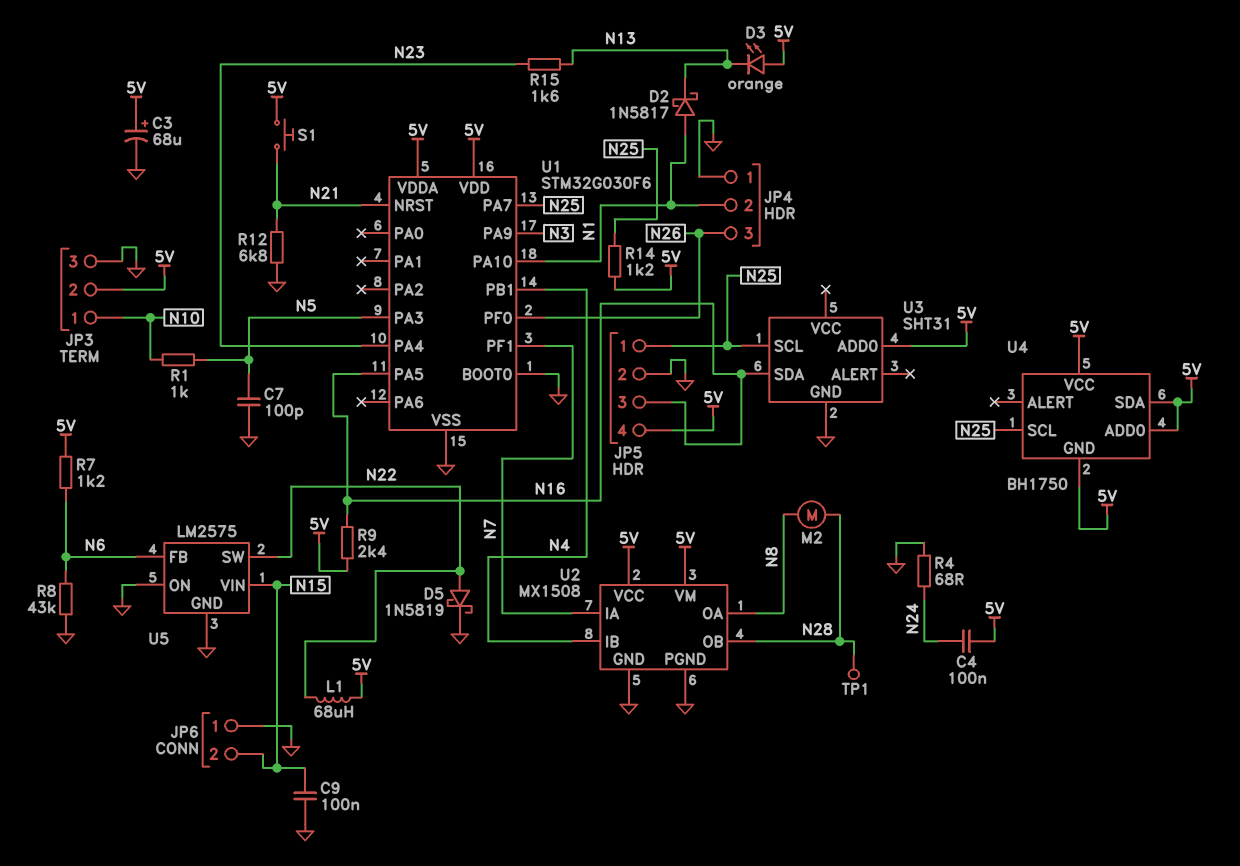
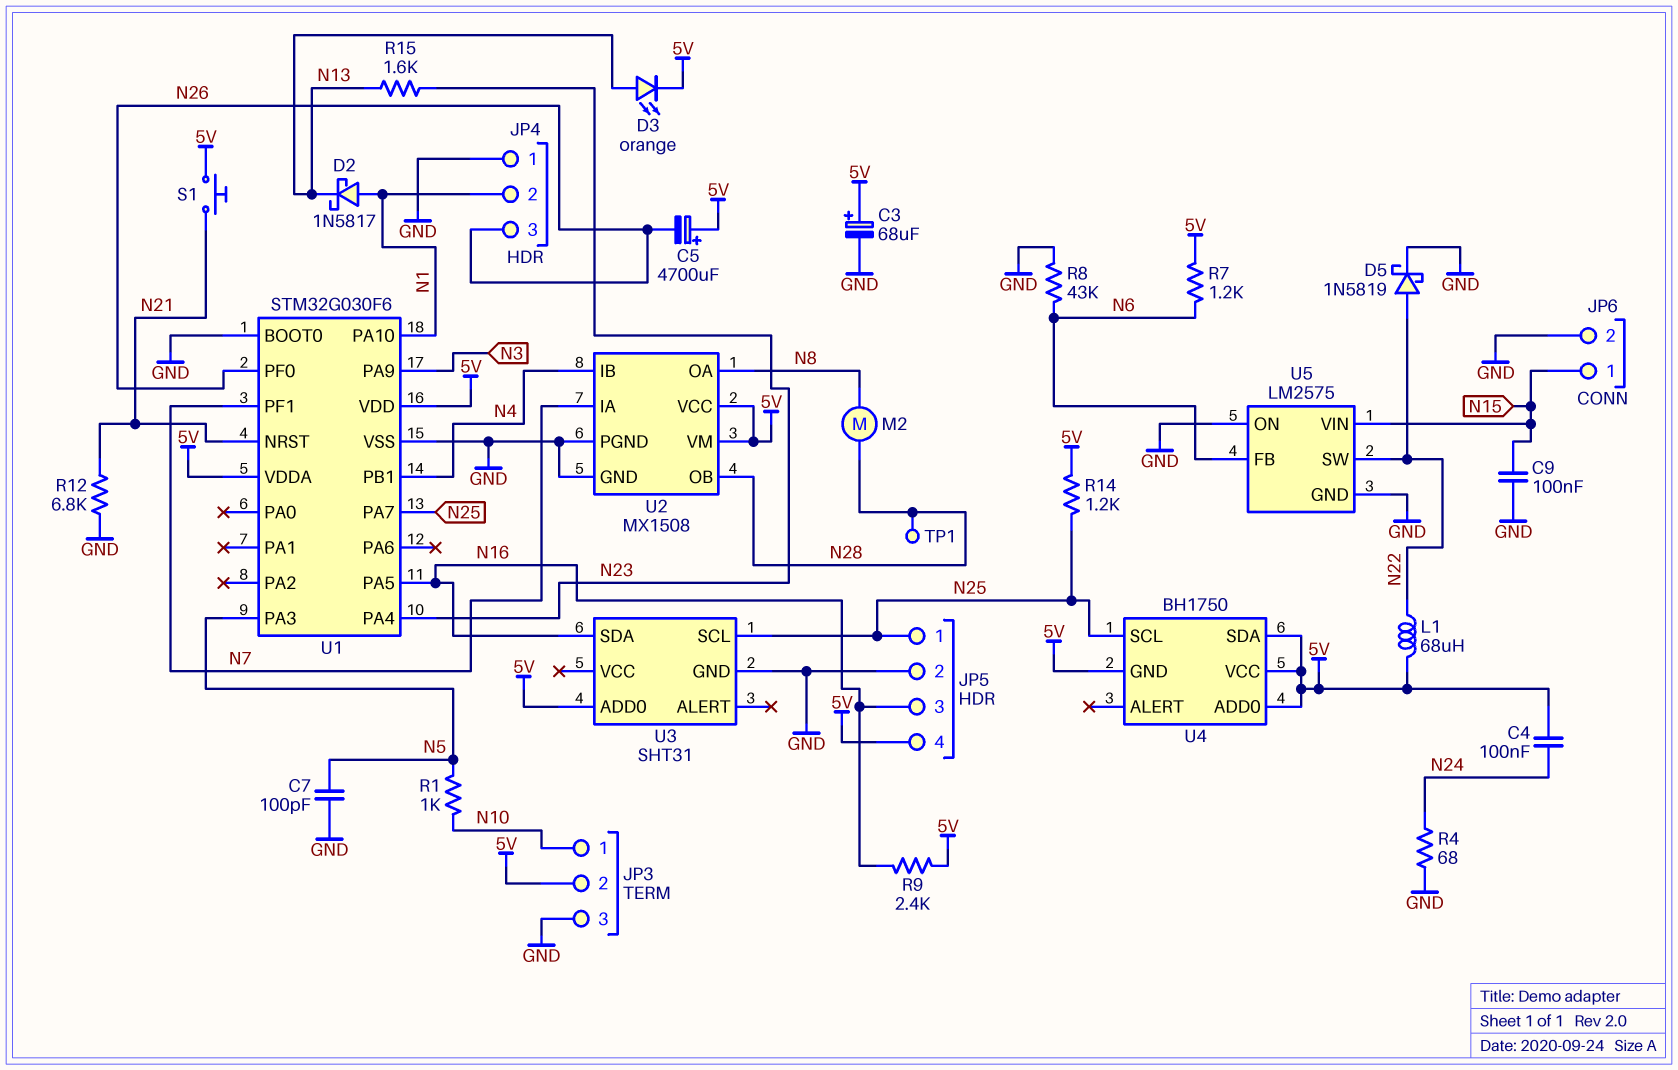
C5: none -> 4700uF (plus 5V, minus N26)
D3: LED orange (A 5V, K N13) -> LED orange (A N13, K 5V)
JP6 pin 1: GND -> N15
JP6 pin 2: N15 -> GND

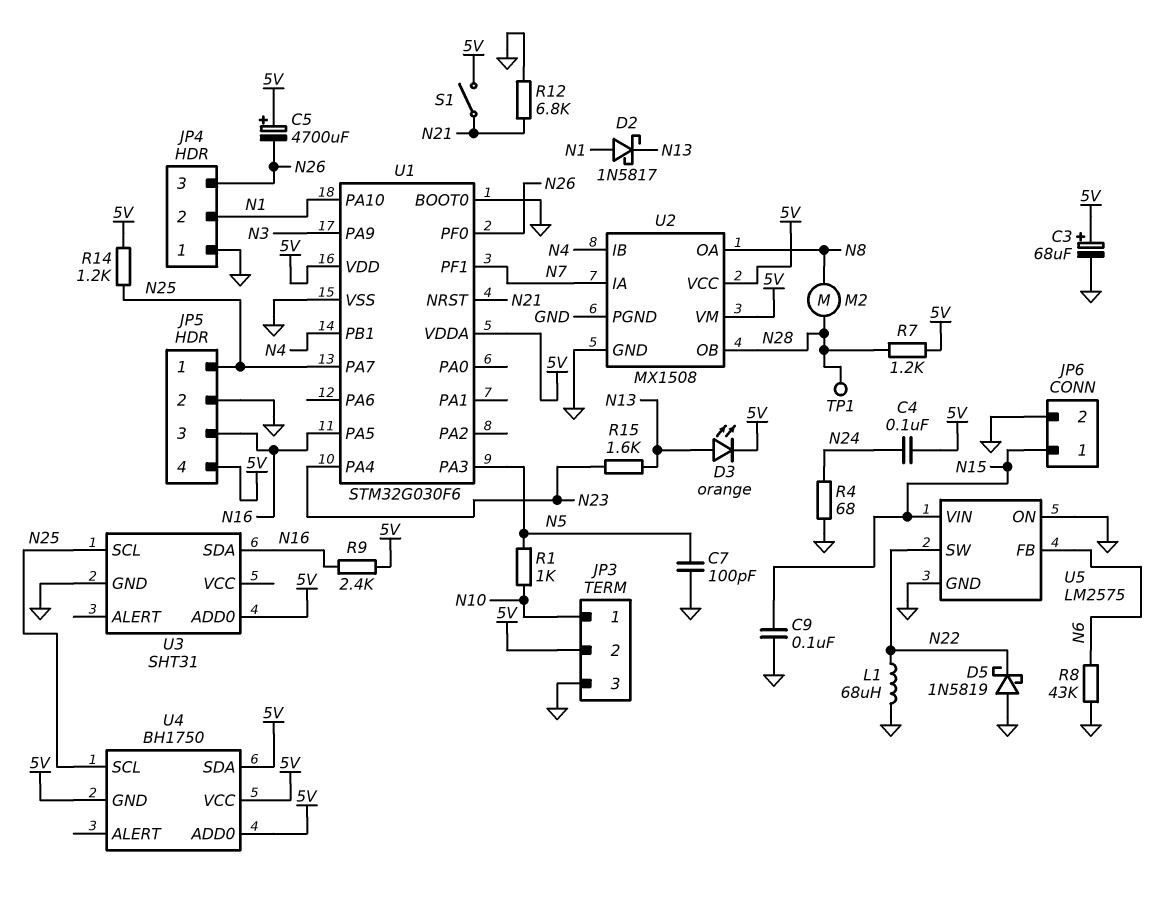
D5: schottky 1N5819 (A N22, K GND) -> schottky 1N5819 (A GND, K N22)
L1: 68uH (5V, N22) -> 68uH (GND, N22)
R7: 1.2k (5V, N6) -> 1.2k (5V, N28)
S1: button (5V, N21) -> switch (5V, N21)

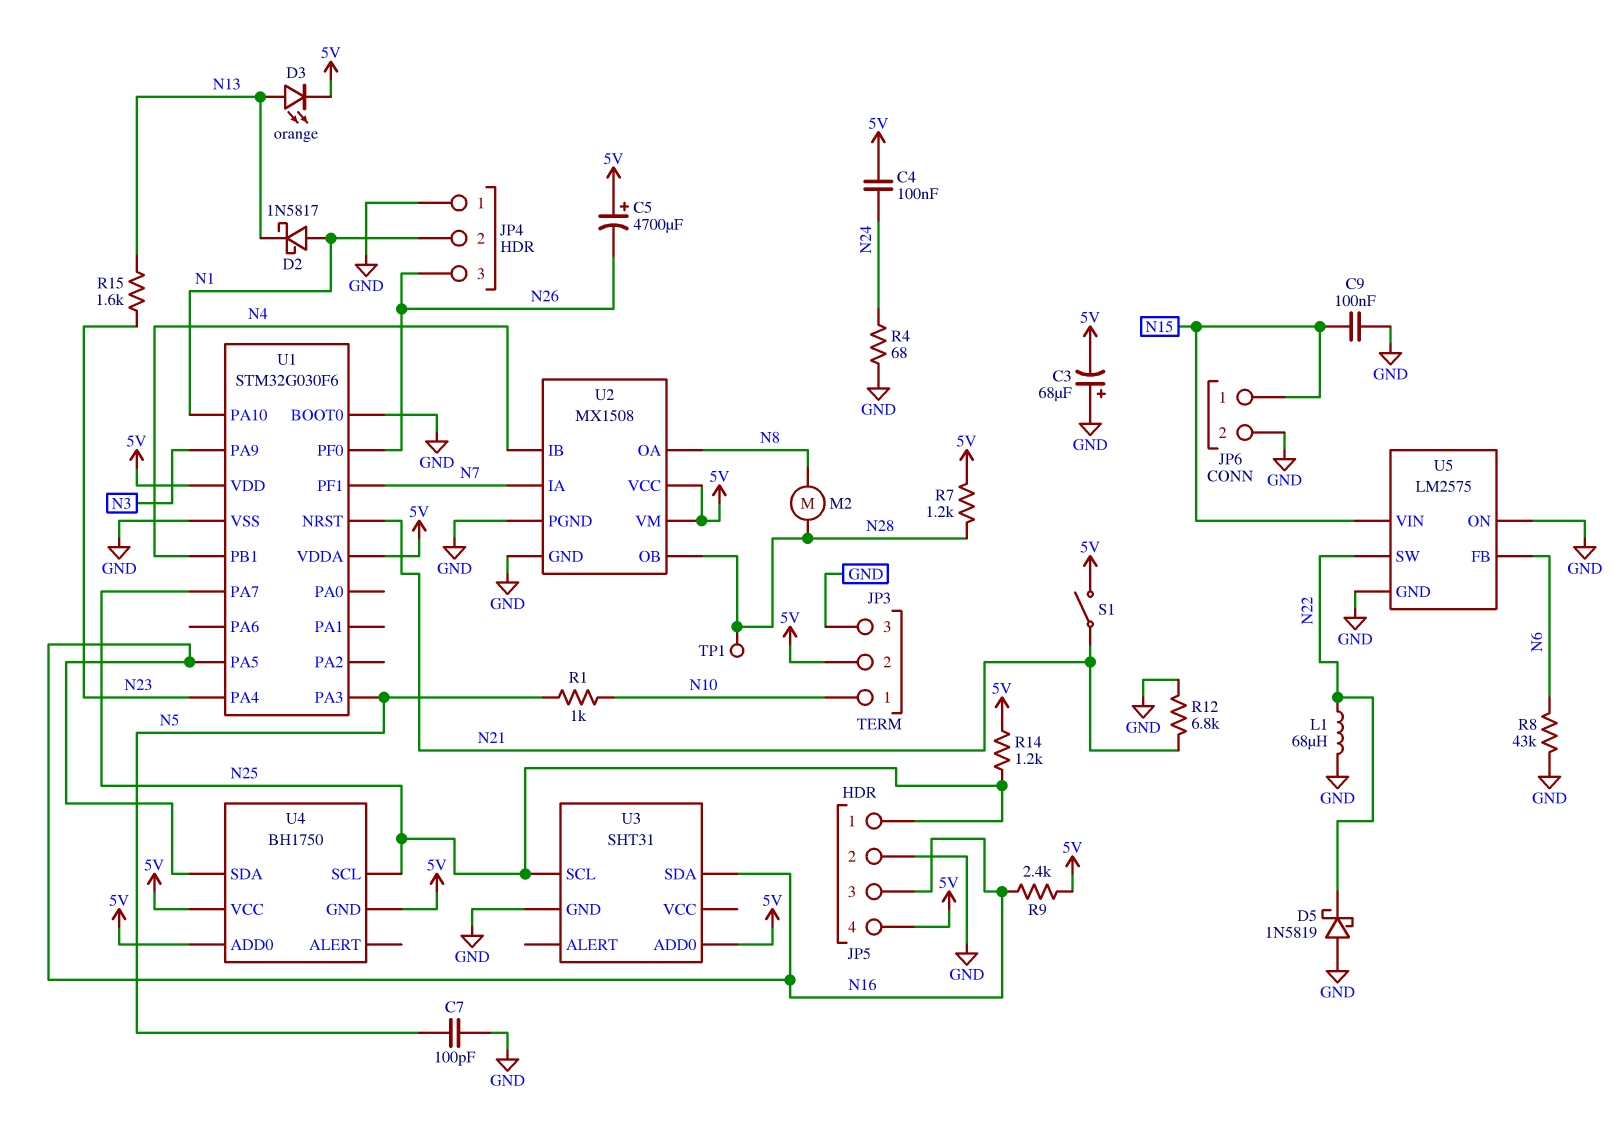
C3: 68uF (plus 5V, minus GND) -> 68uF (plus GND, minus 5V)
U4 pin SDA: 5V -> N16

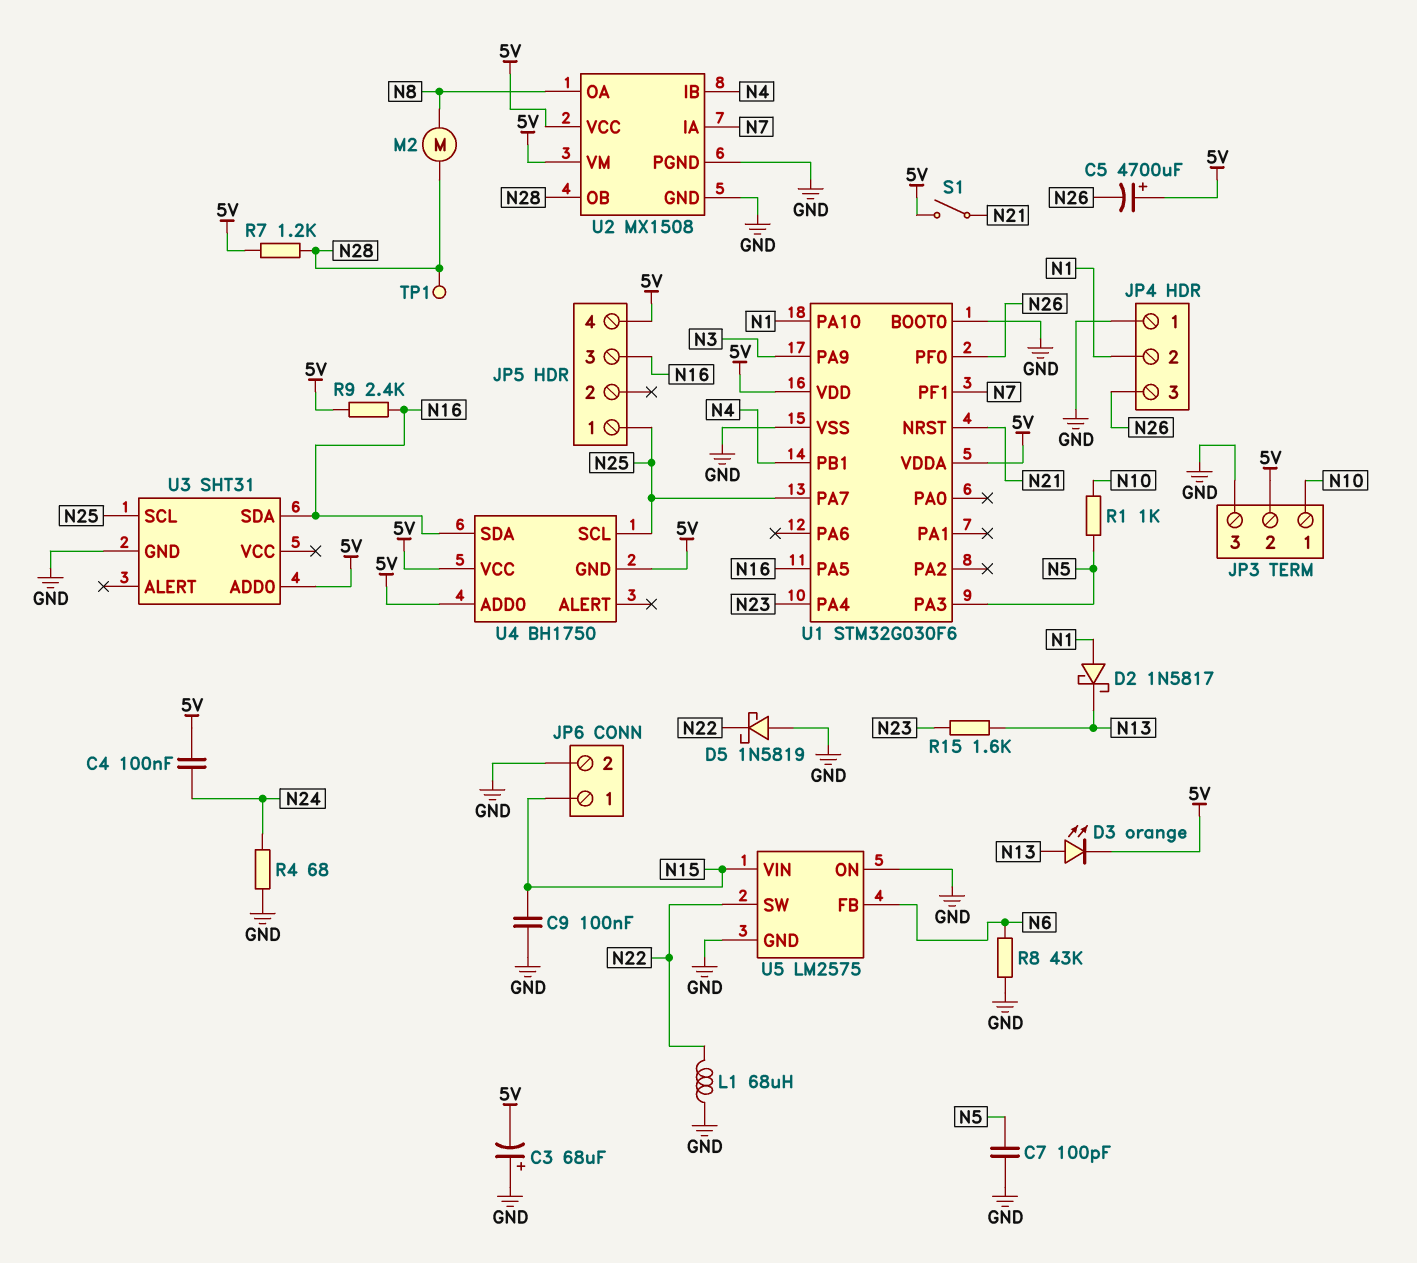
JP5 pin 2: GND -> none
R12: 6.8k (GND, N21) -> none
R14: 1.2k (5V, N25) -> none

